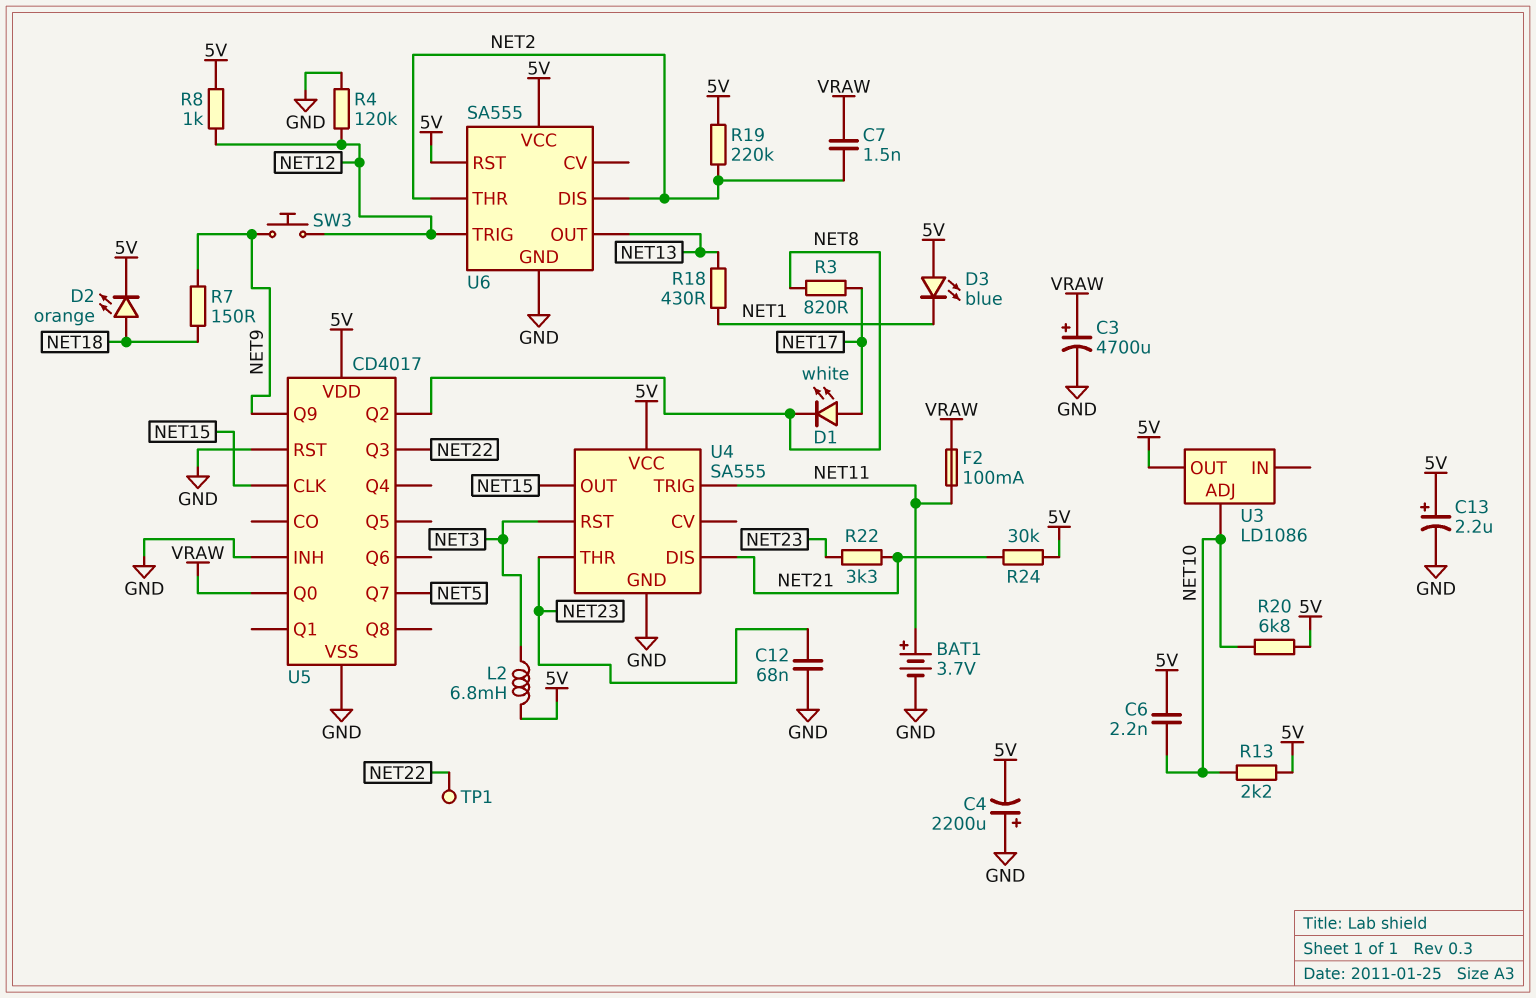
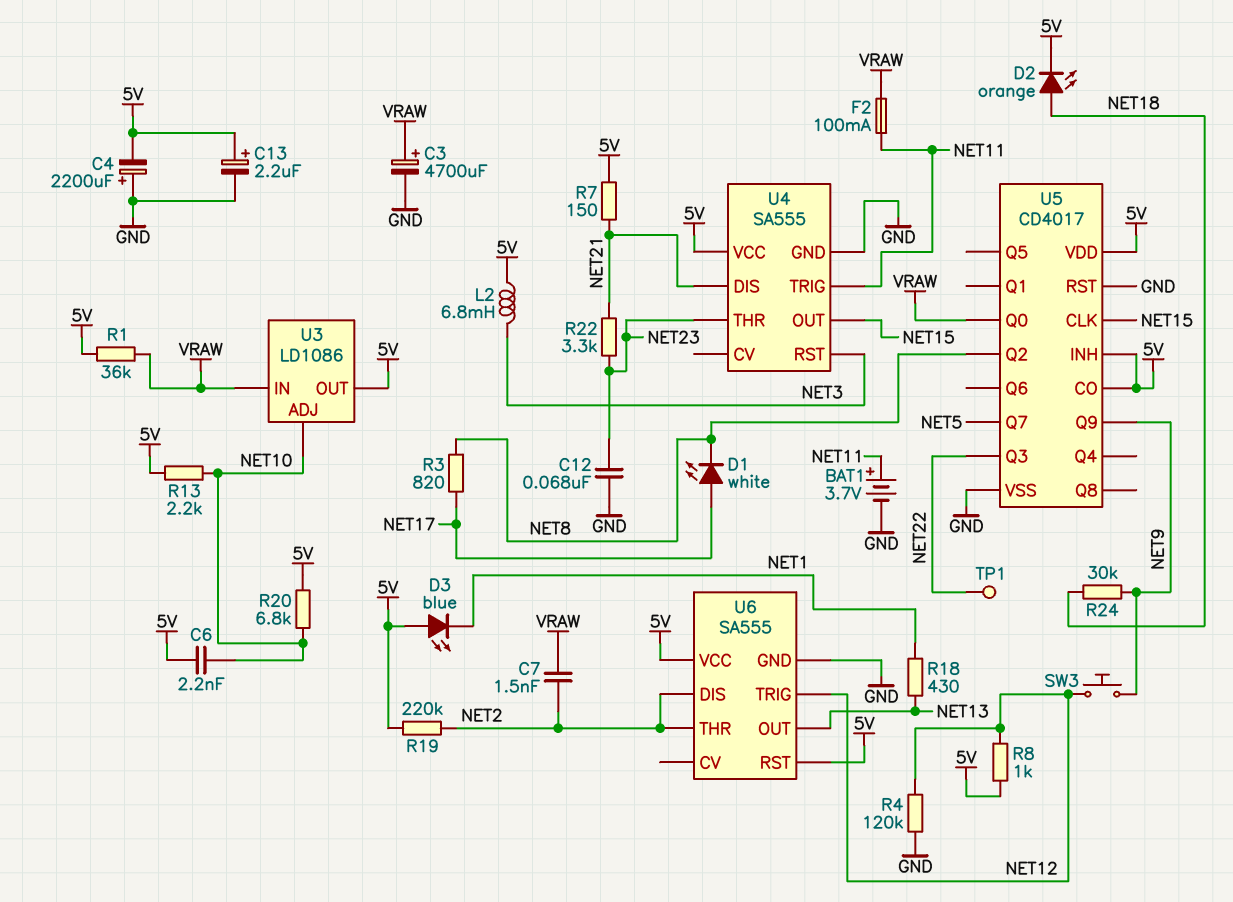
R1: none -> 36k (5V, VRAW)
R7: 150 (NET9, NET18) -> 150 (5V, NET21)
R24: 30k (5V, NET21) -> 30k (NET9, NET18)
U3 pin IN: none -> VRAW
U5 pin CO: none -> 5V
U5 pin INH: GND -> 5V

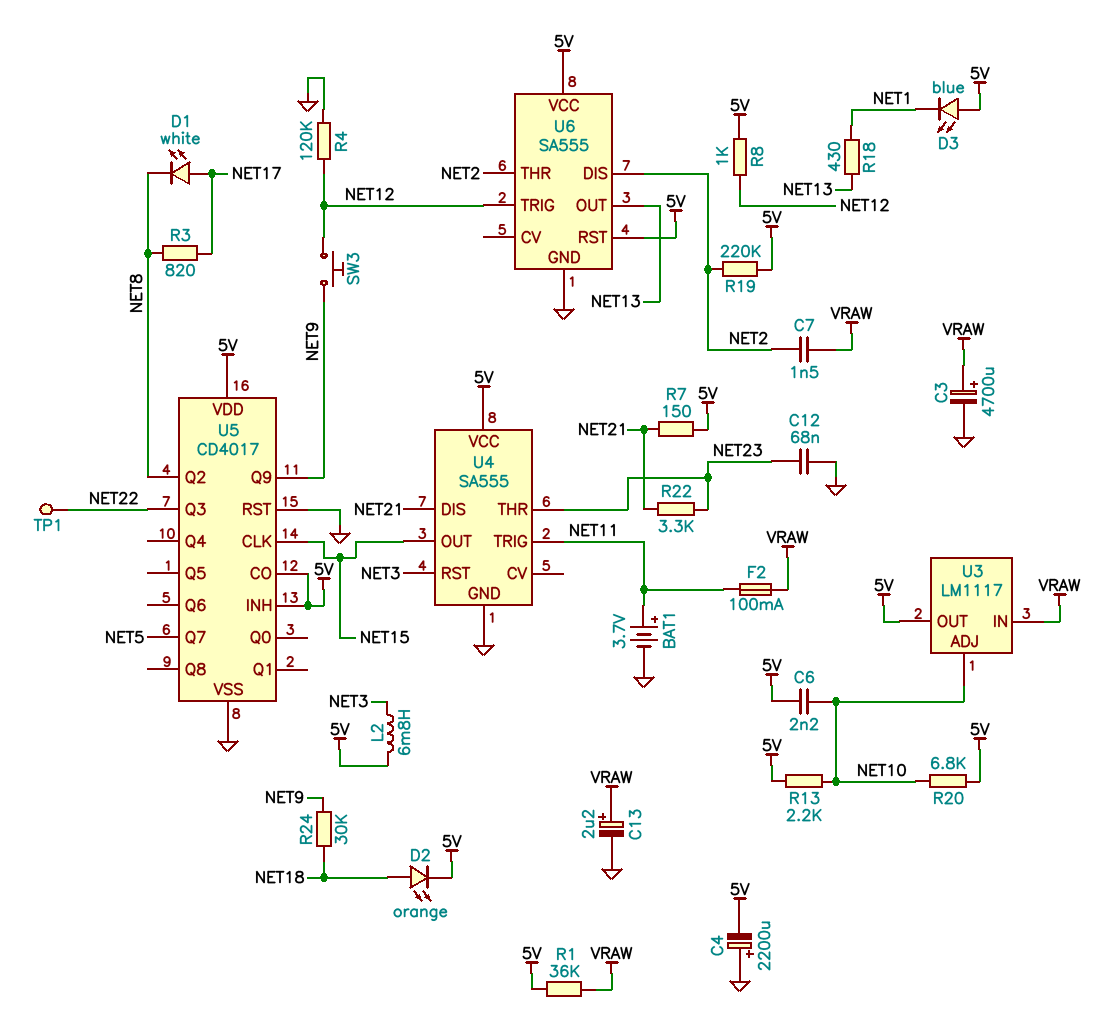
C13: 2.2uF (plus 5V, minus GND) -> 2.2uF (plus VRAW, minus GND)
U3: LD1086 -> LM1117
U5 pin Q0: VRAW -> none

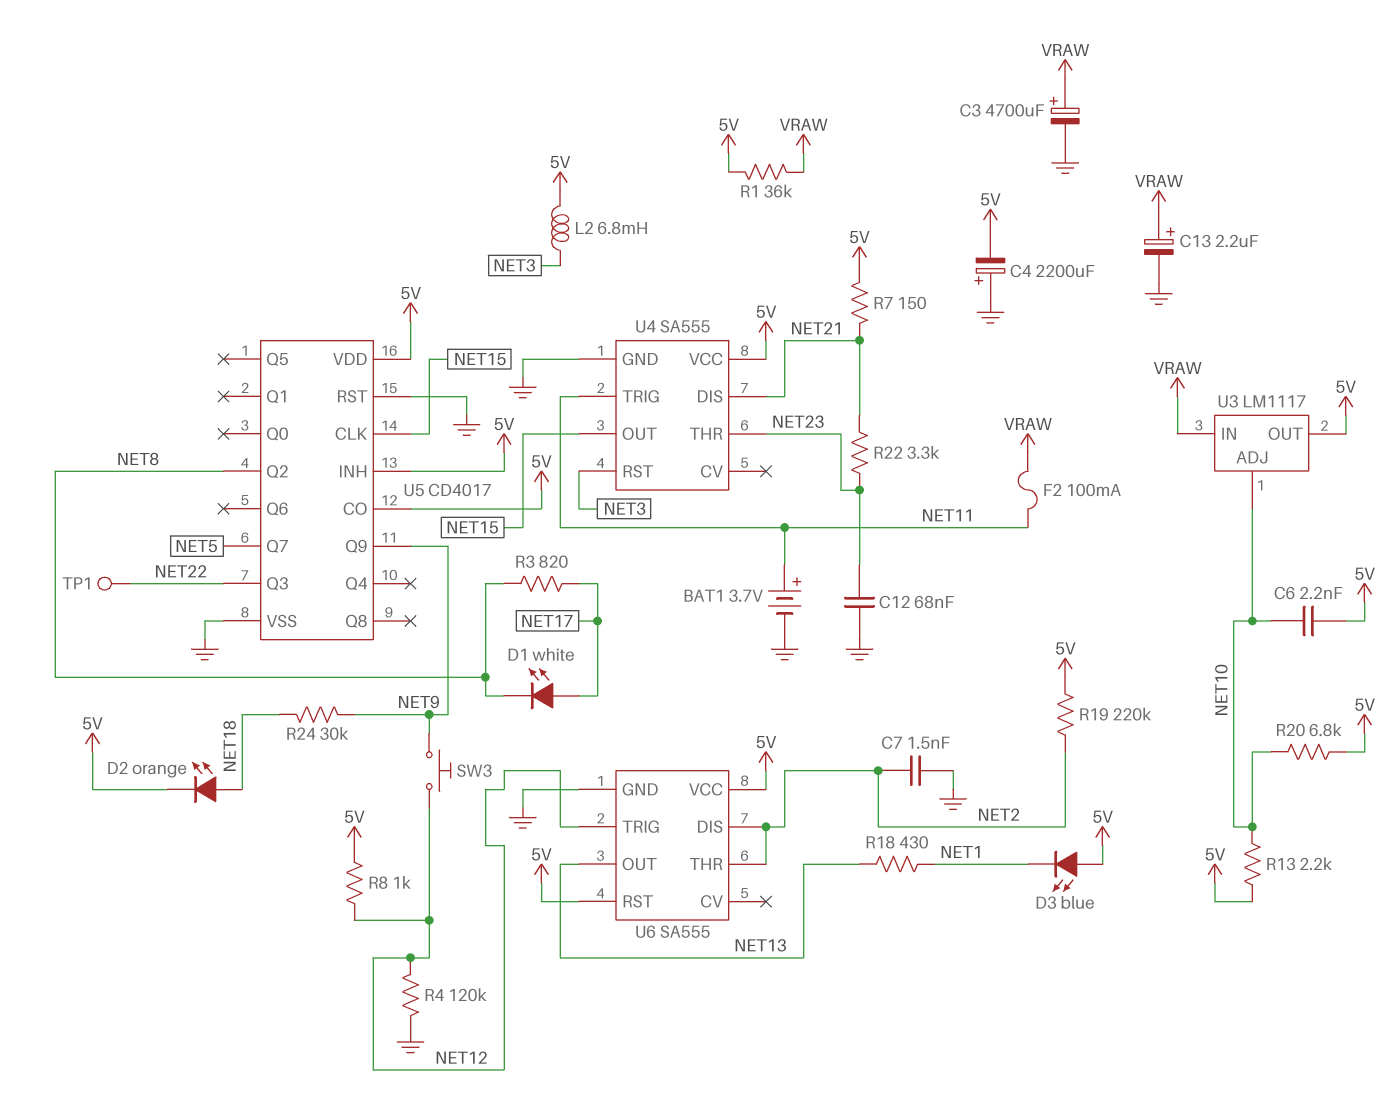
C7: 1.5nF (NET2, VRAW) -> 1.5nF (GND, NET2)

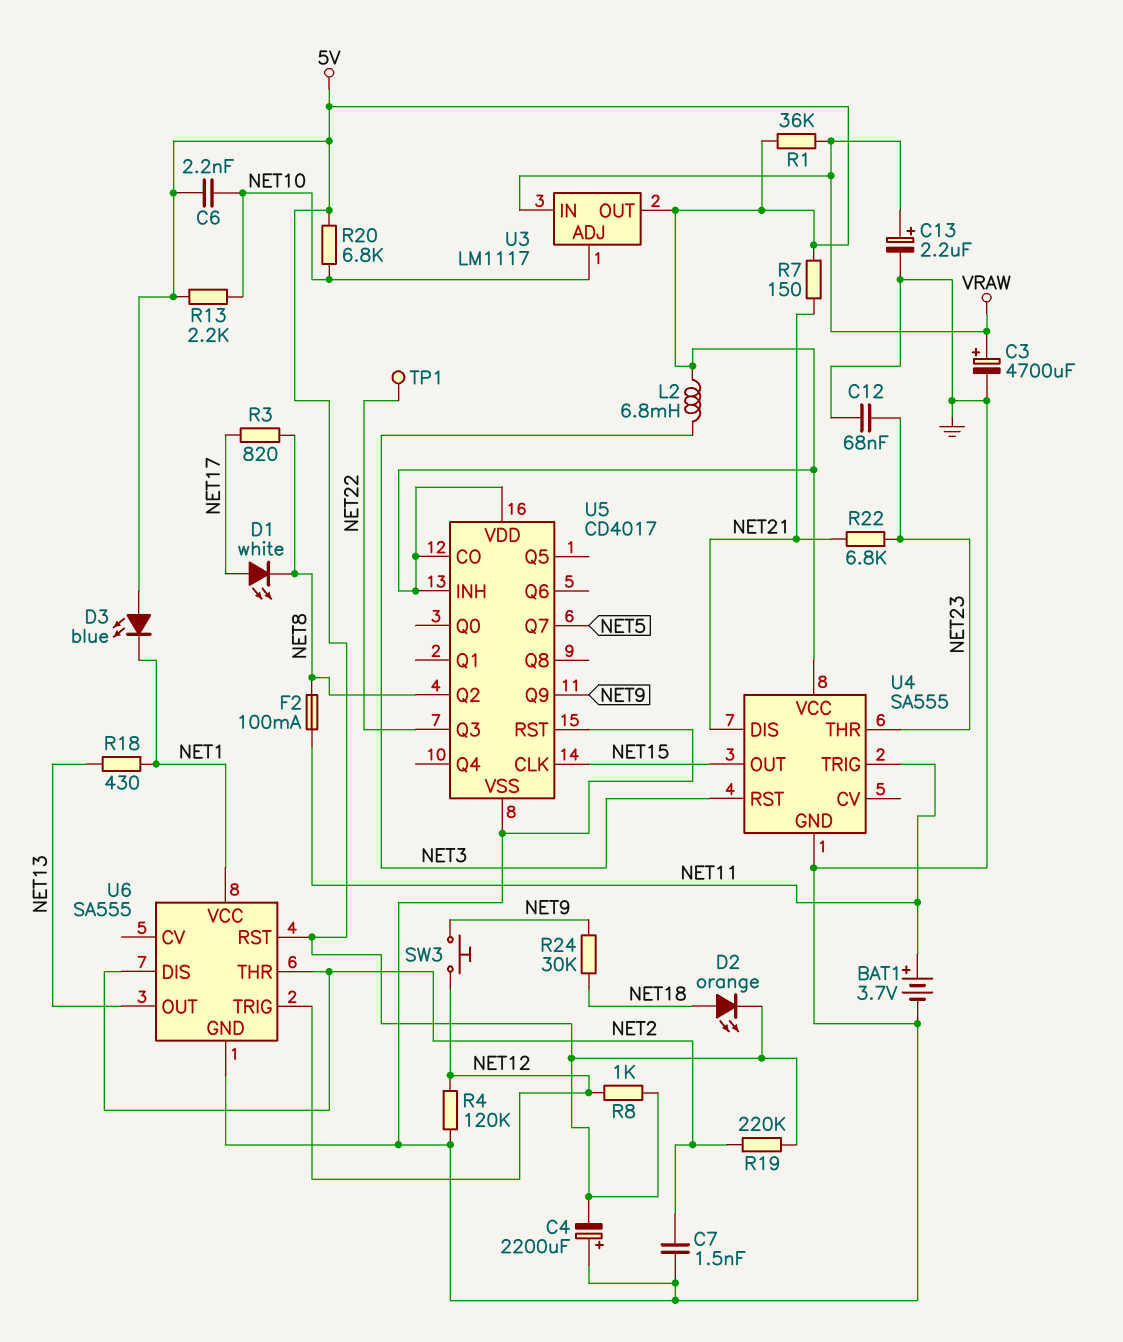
F2: 100mA (NET11, VRAW) -> 100mA (NET8, NET11)
R22: 3.3k (NET21, NET23) -> 6.8k (NET21, NET23)
U6 pin VCC: 5V -> NET1

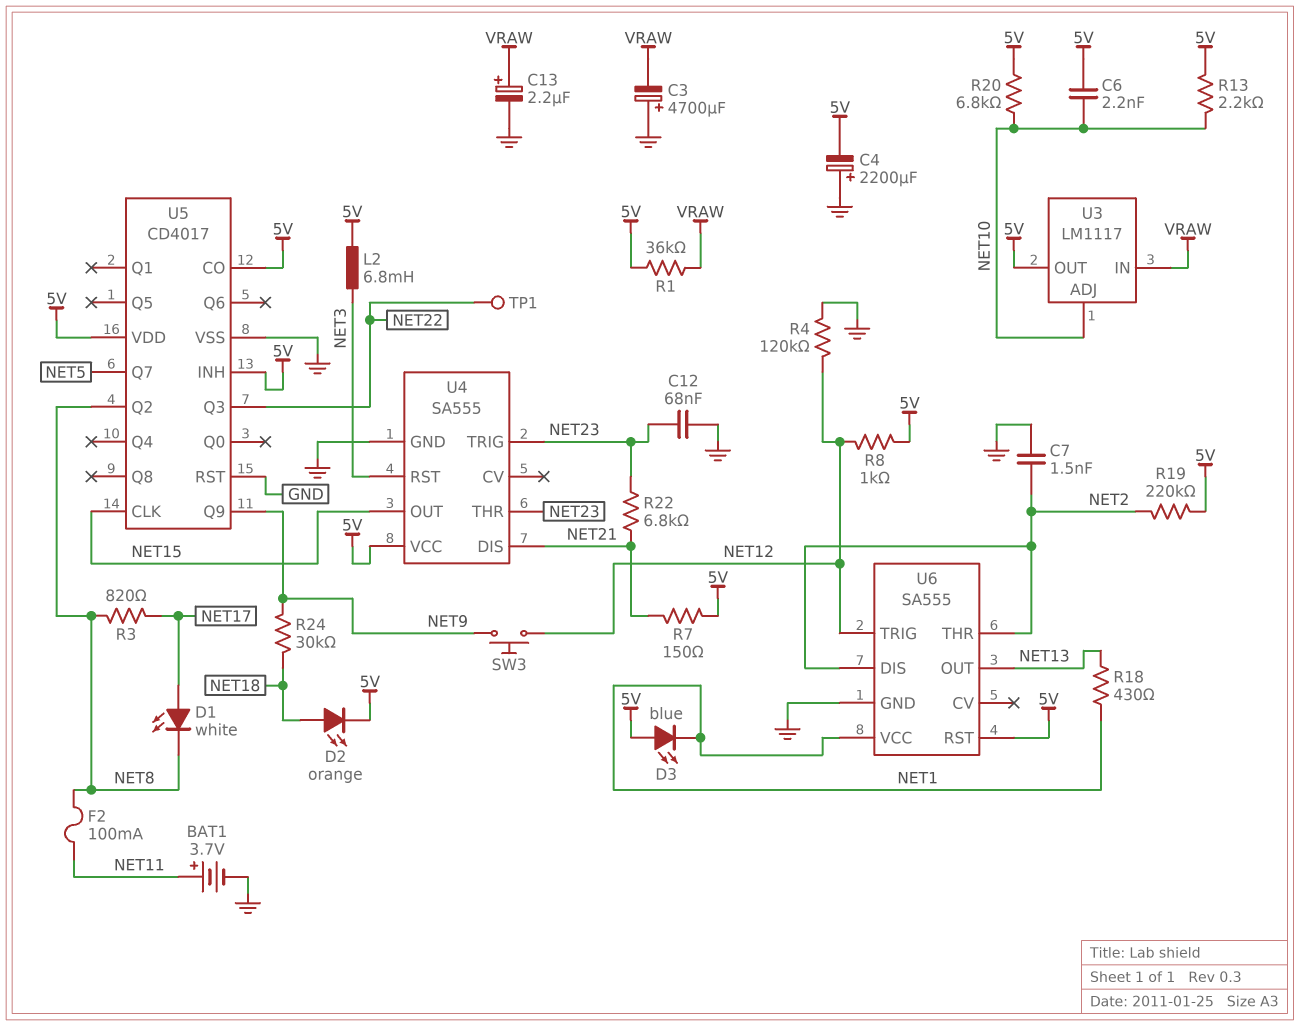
C3: 4700uF (plus VRAW, minus GND) -> 4700uF (plus GND, minus VRAW)
U4 pin TRIG: NET11 -> NET23

